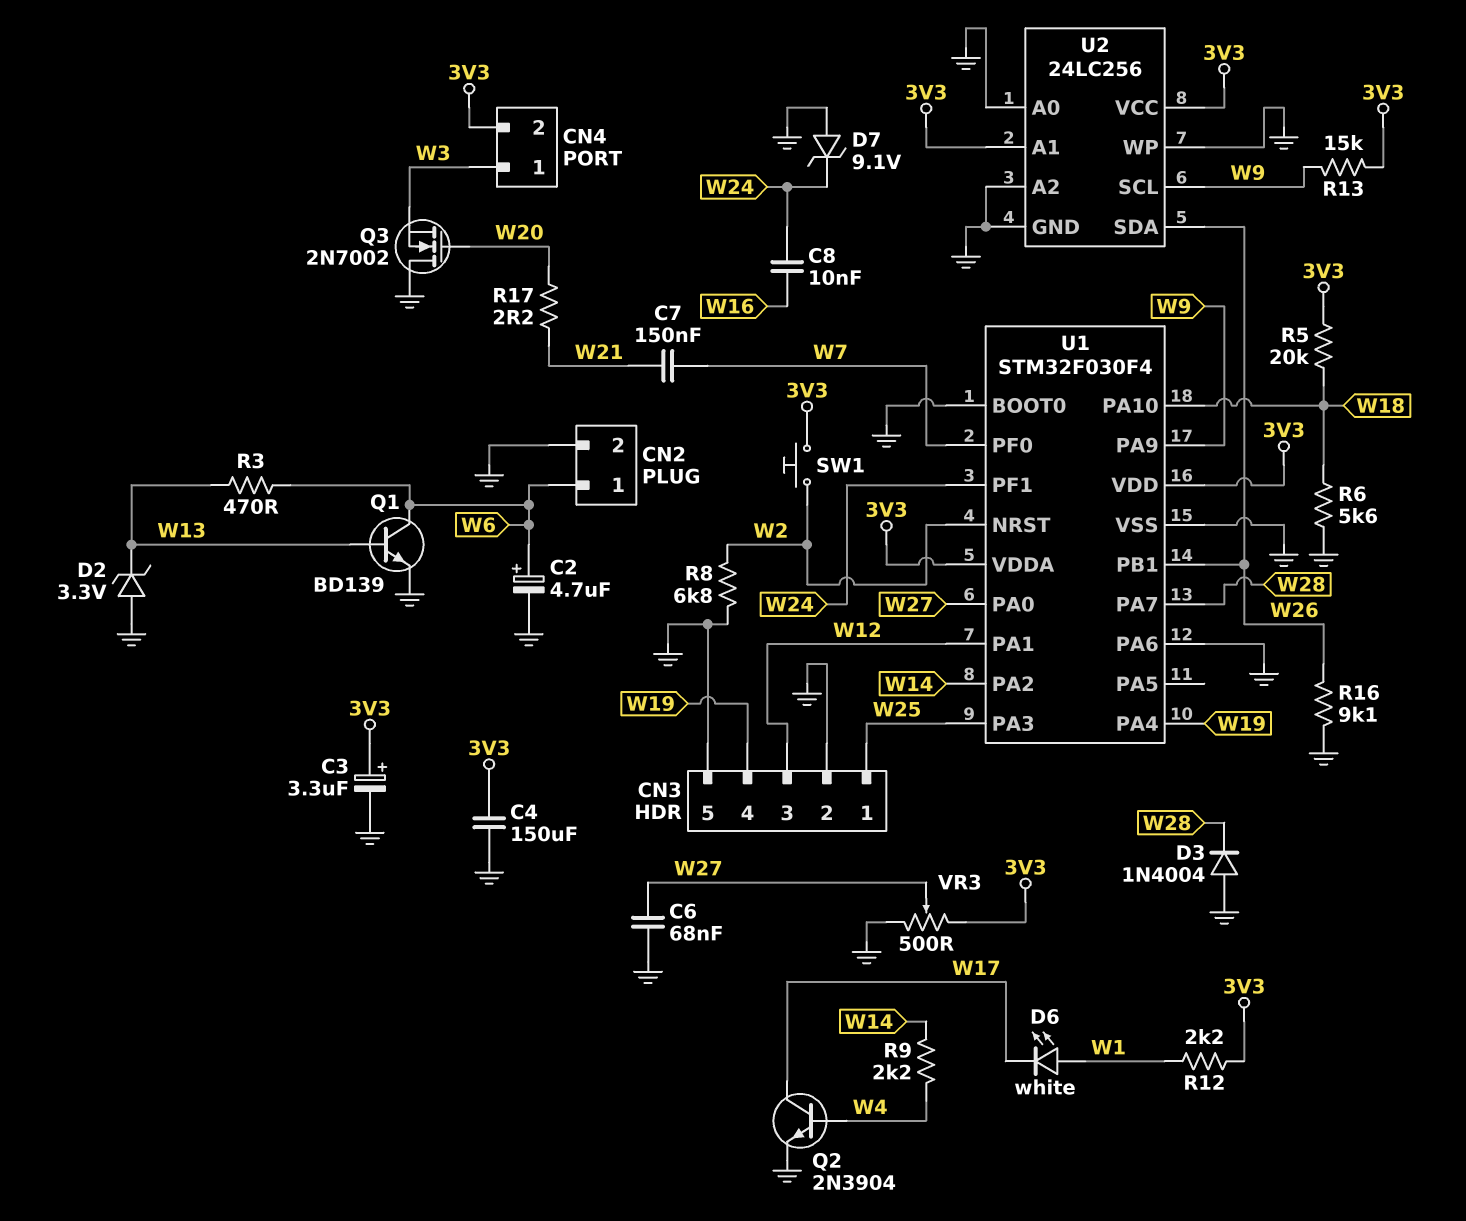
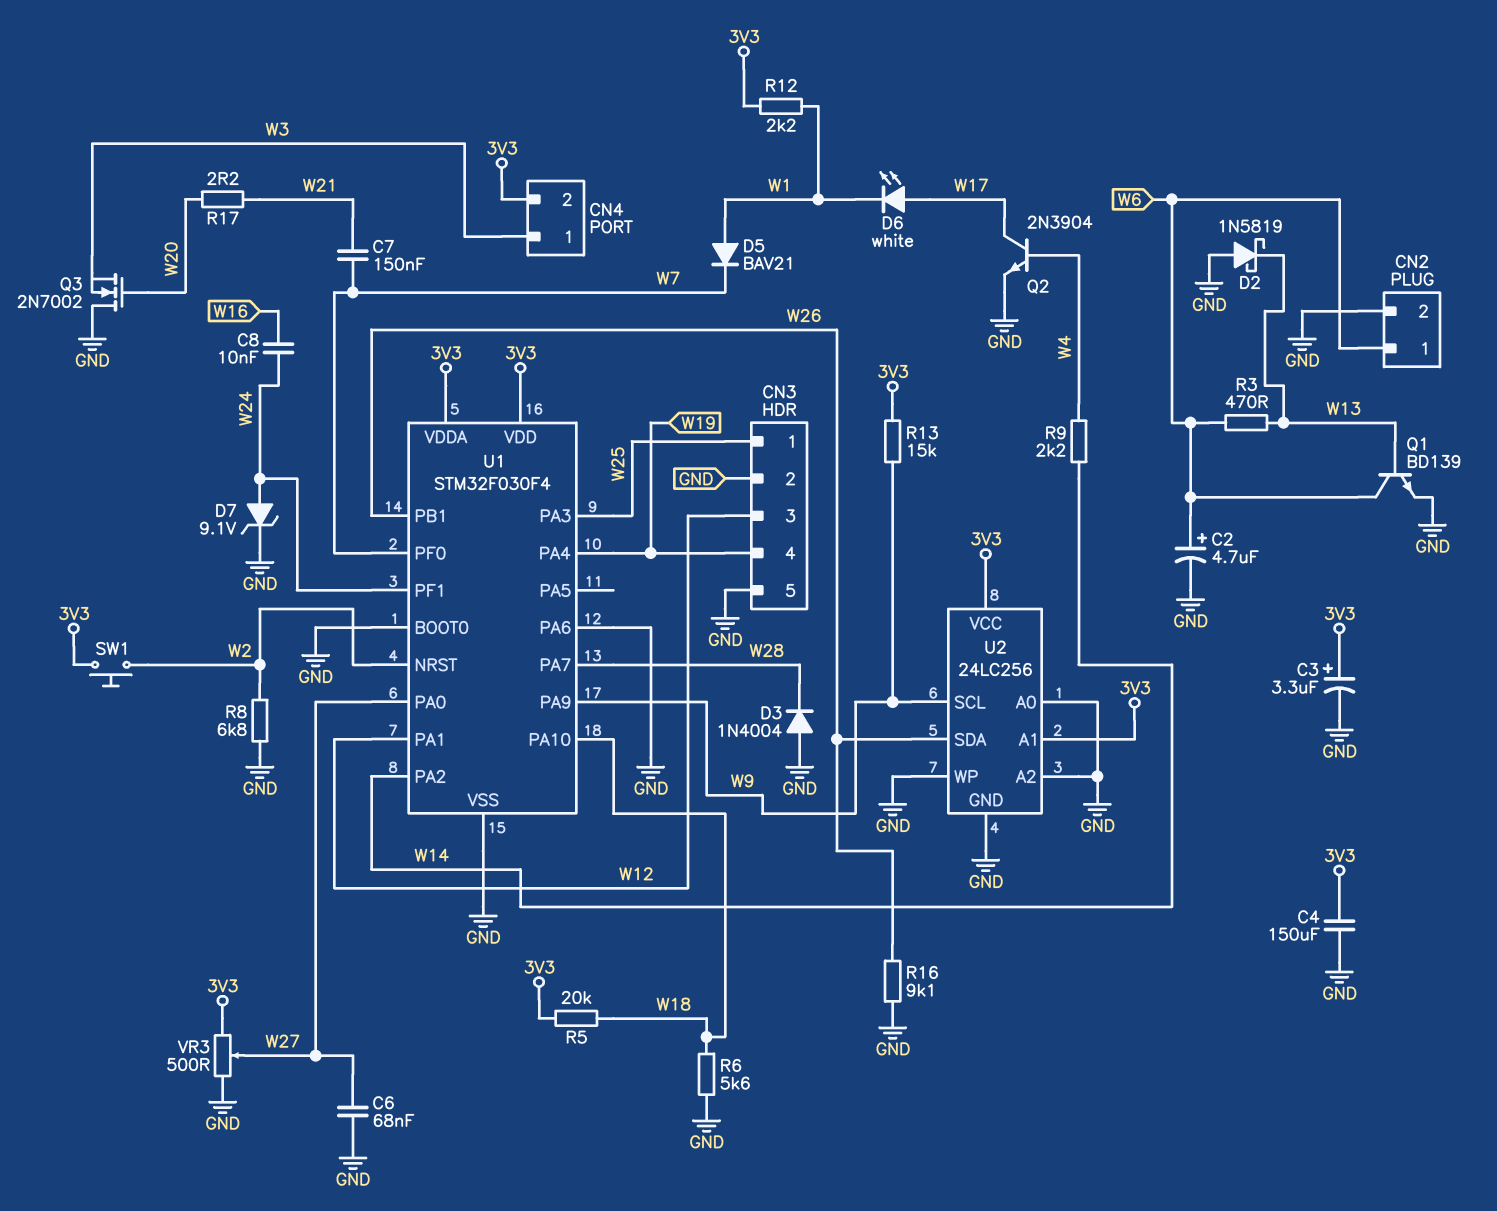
D2: zener 3.3V (A GND, K W13) -> schottky 1N5819 (A GND, K W13)
D5: none -> diode BAV21 (A W1, K W7)
D6: LED white (A W1, K W17) -> LED white (A W17, K W1)
D7: zener 9.1V (A GND, K W24) -> zener 9.1V (A W24, K GND)

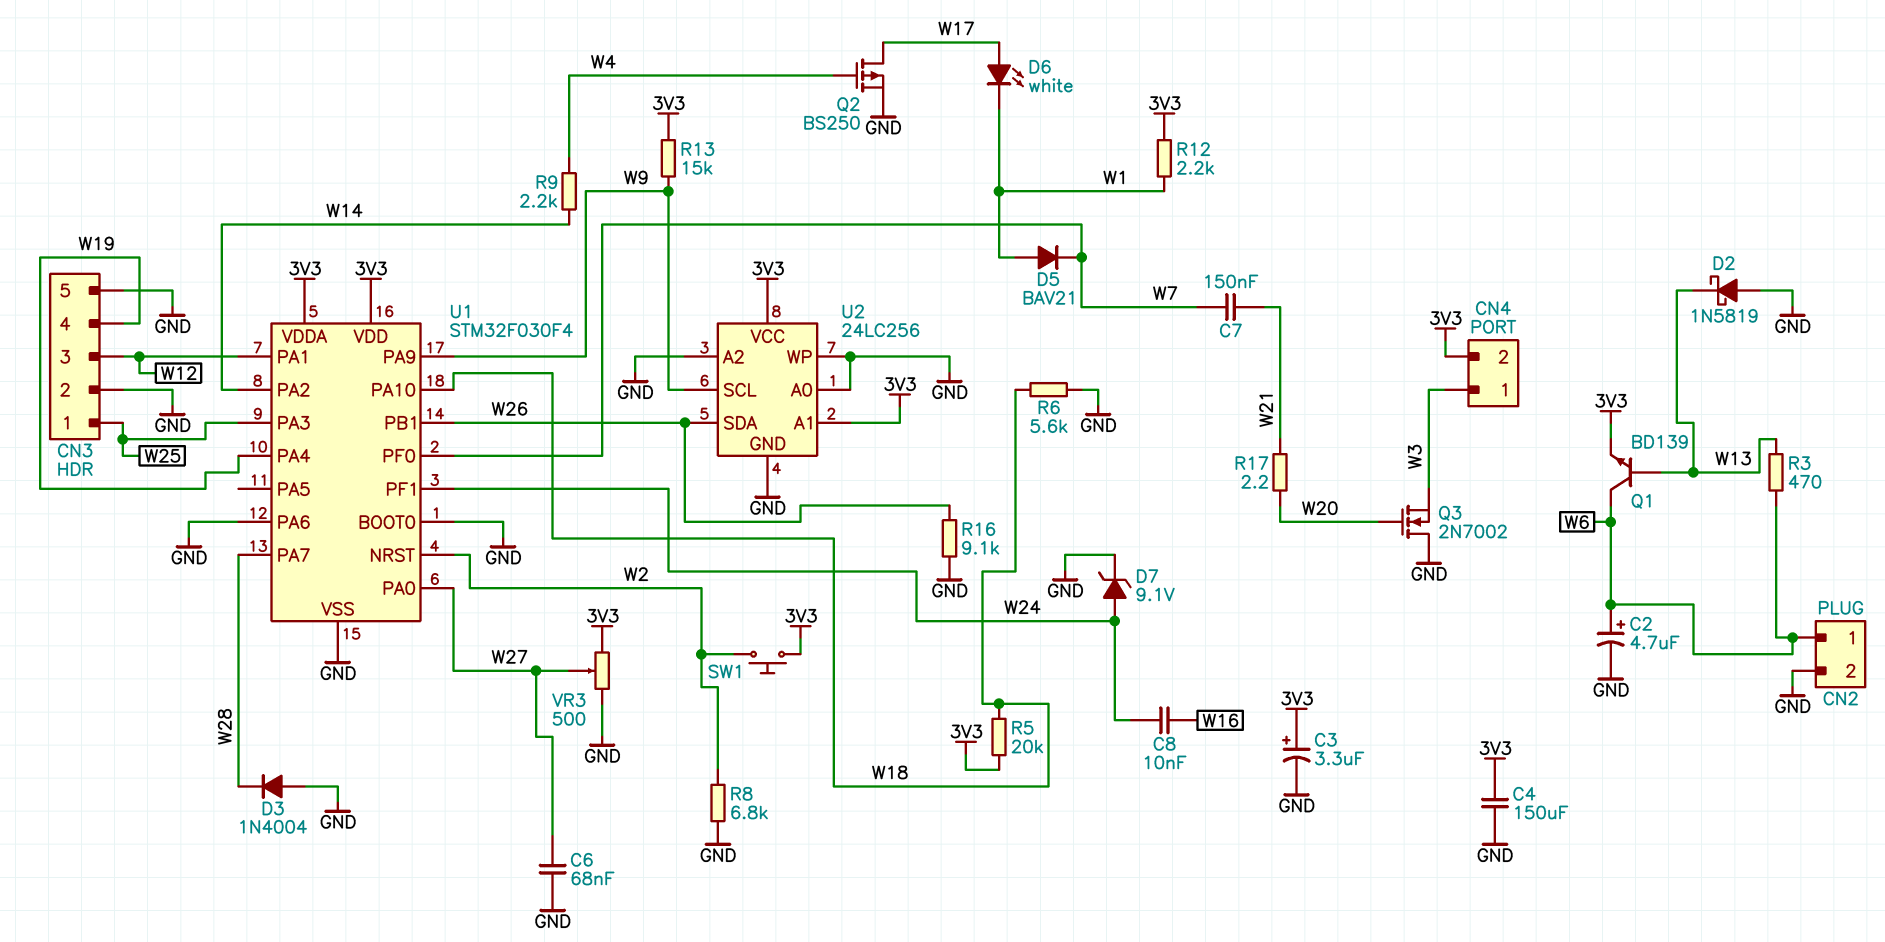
Q1: NPN BD139 (B W13, C W6, E GND) -> NPN BD139 (B W13, C W6, E 3V3)
Q2: NPN 2N3904 (B W4, C W17, E GND) -> PMOS BS250 (G W4, D W17, S GND)

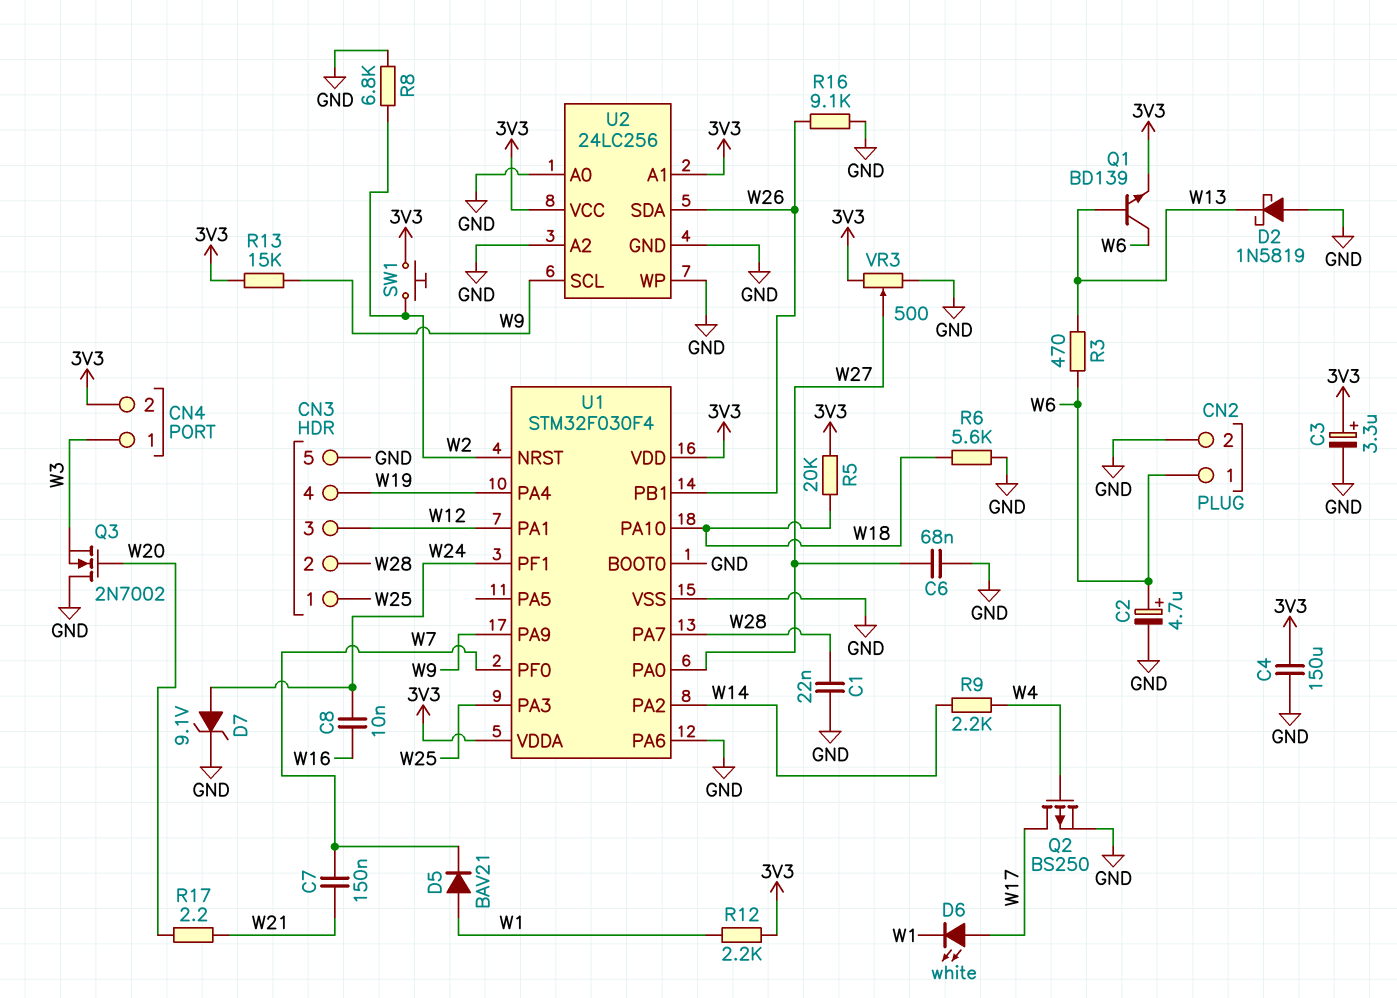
C1: none -> 22nF (GND, W28)
CN3 pin 2: GND -> W28
D3: diode 1N4004 (A GND, K W28) -> none

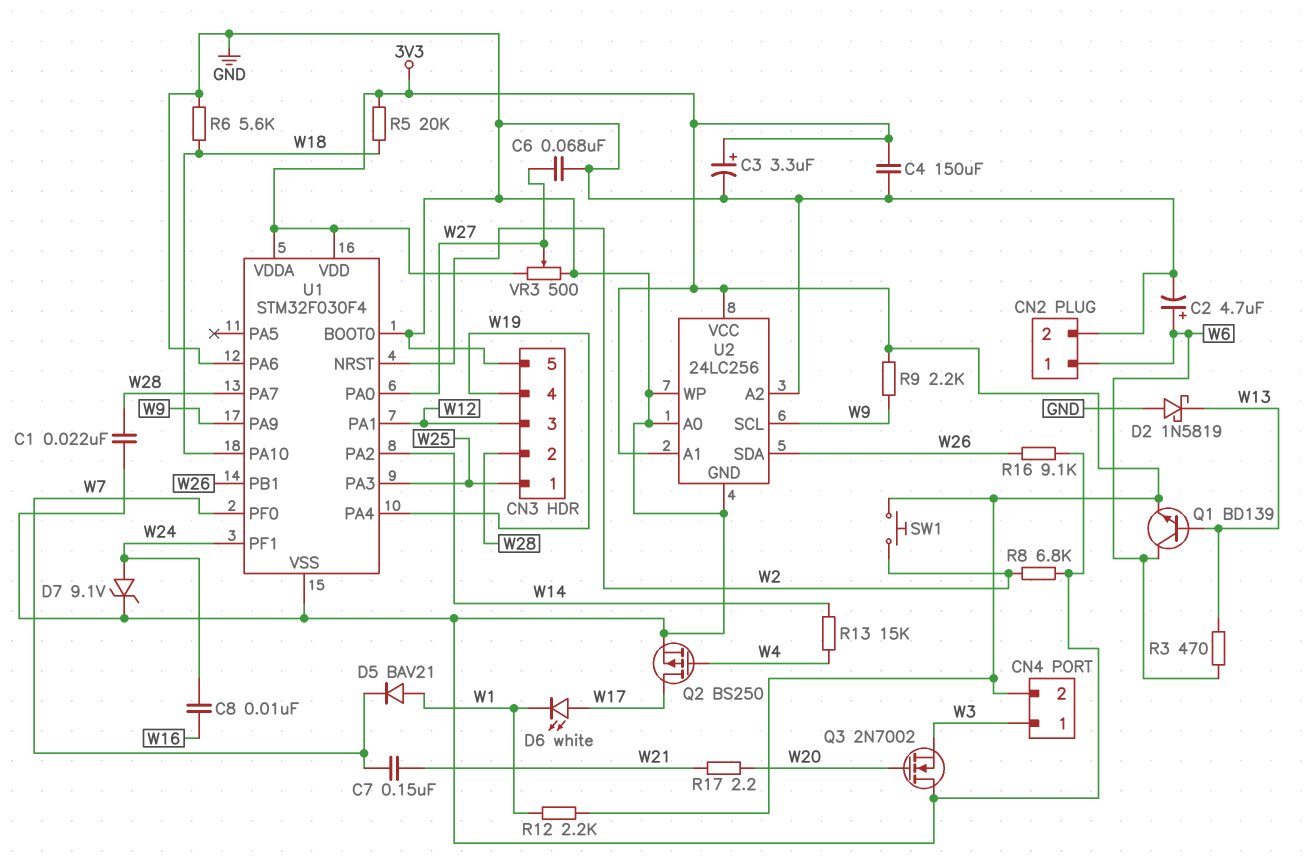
R9: 2.2k (W4, W14) -> 2.2k (3V3, W9)
R13: 15k (3V3, W9) -> 15k (W4, W14)

